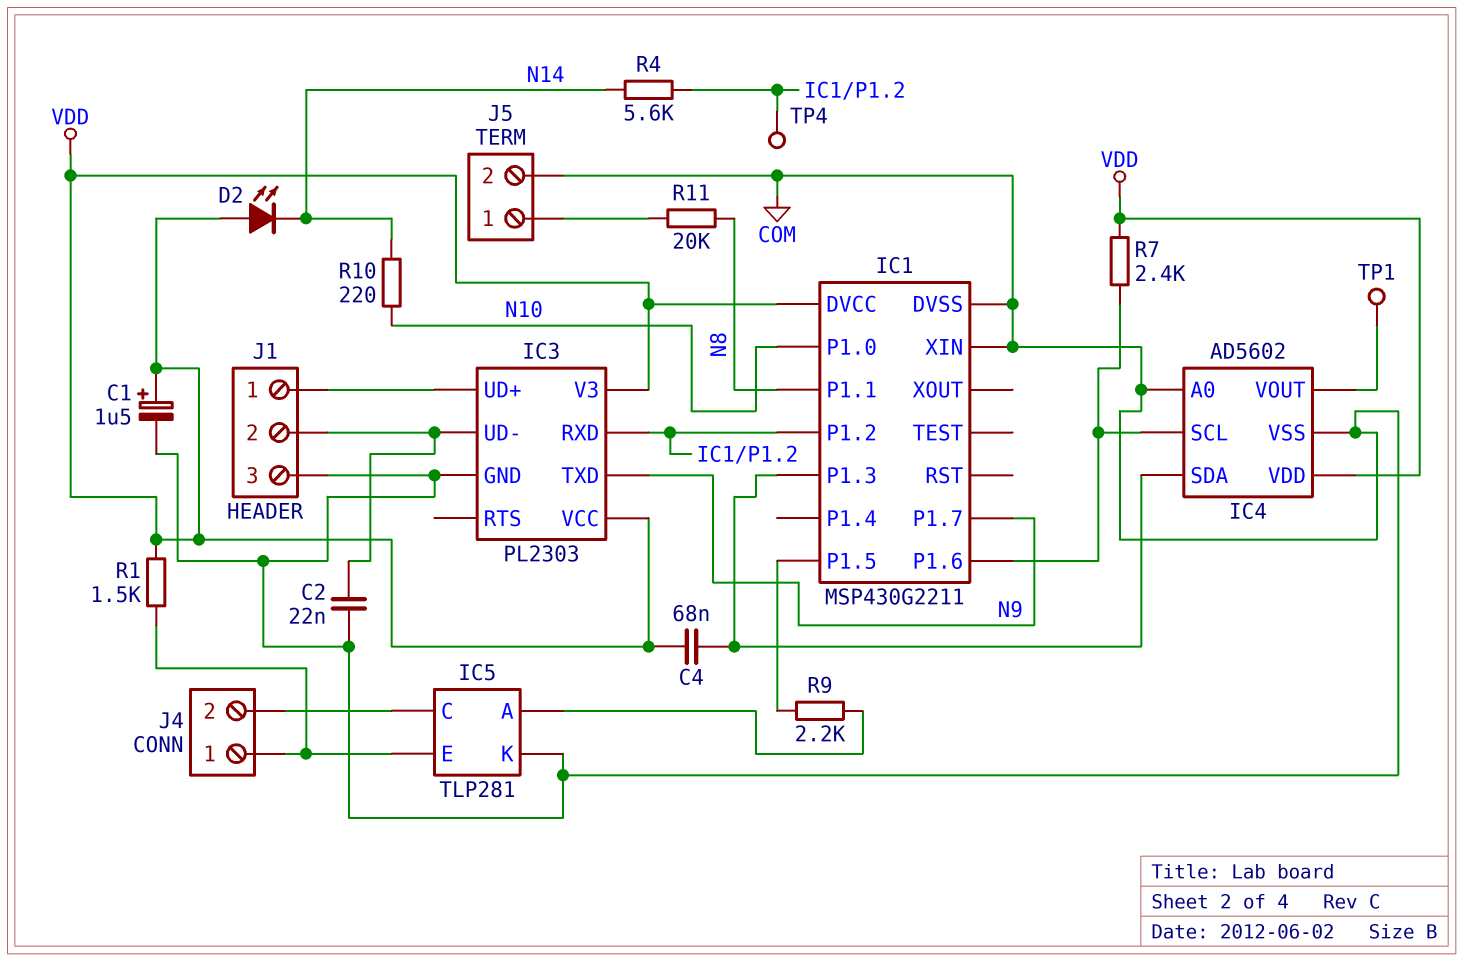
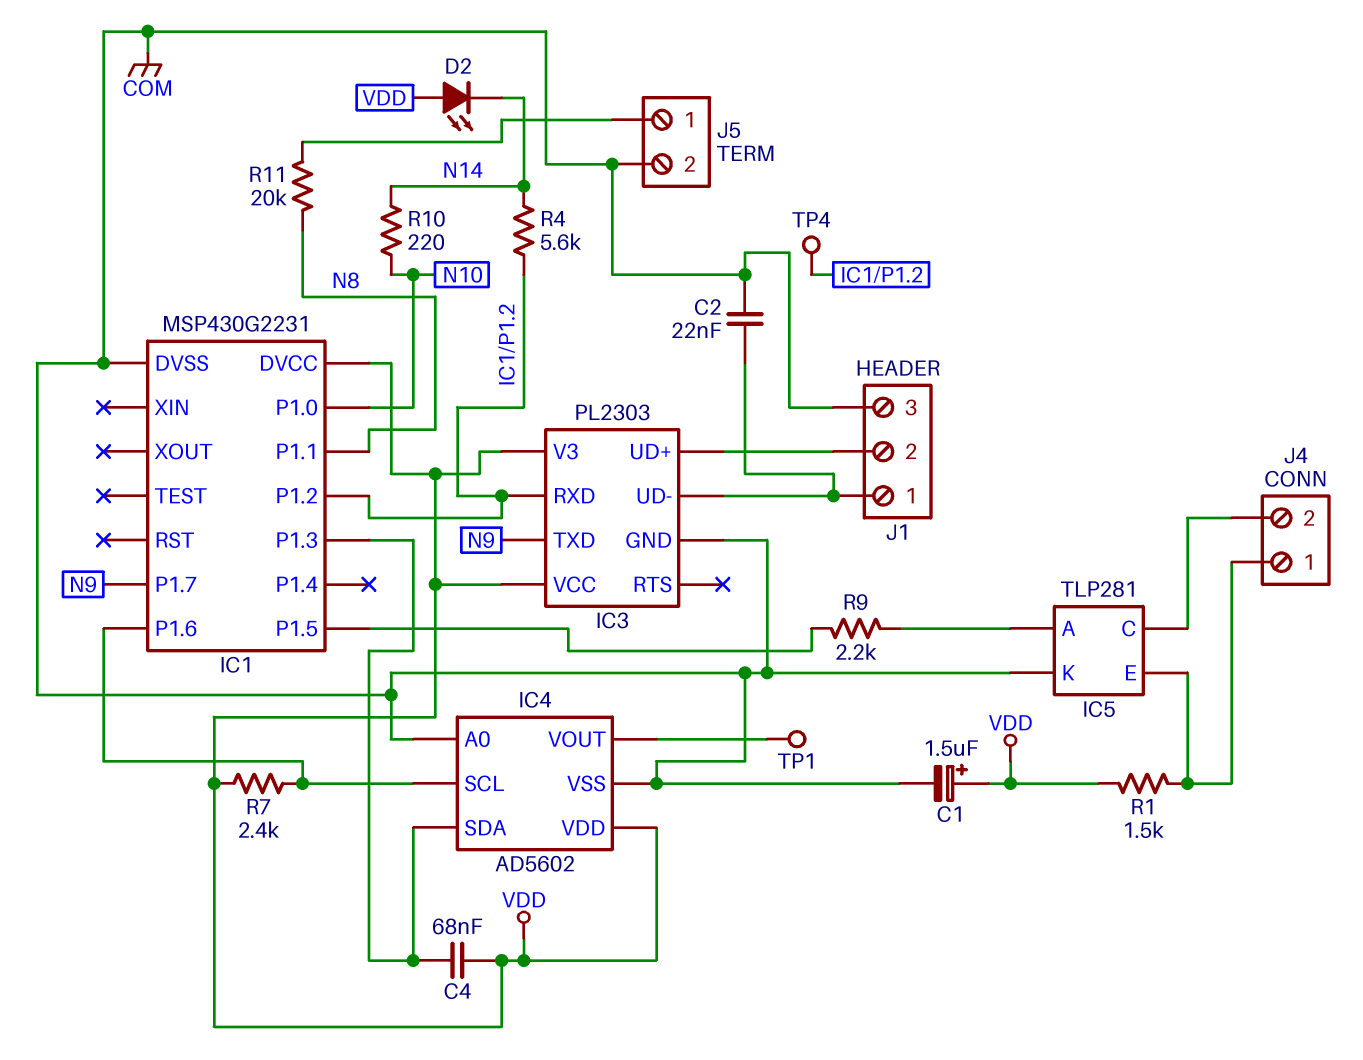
IC1: MSP430G2211 -> MSP430G2231
IC1 pin XIN: COM -> none
J1 pin 1: IC3/UD+ -> IC3/UD-
J1 pin 2: IC3/UD- -> IC3/UD+

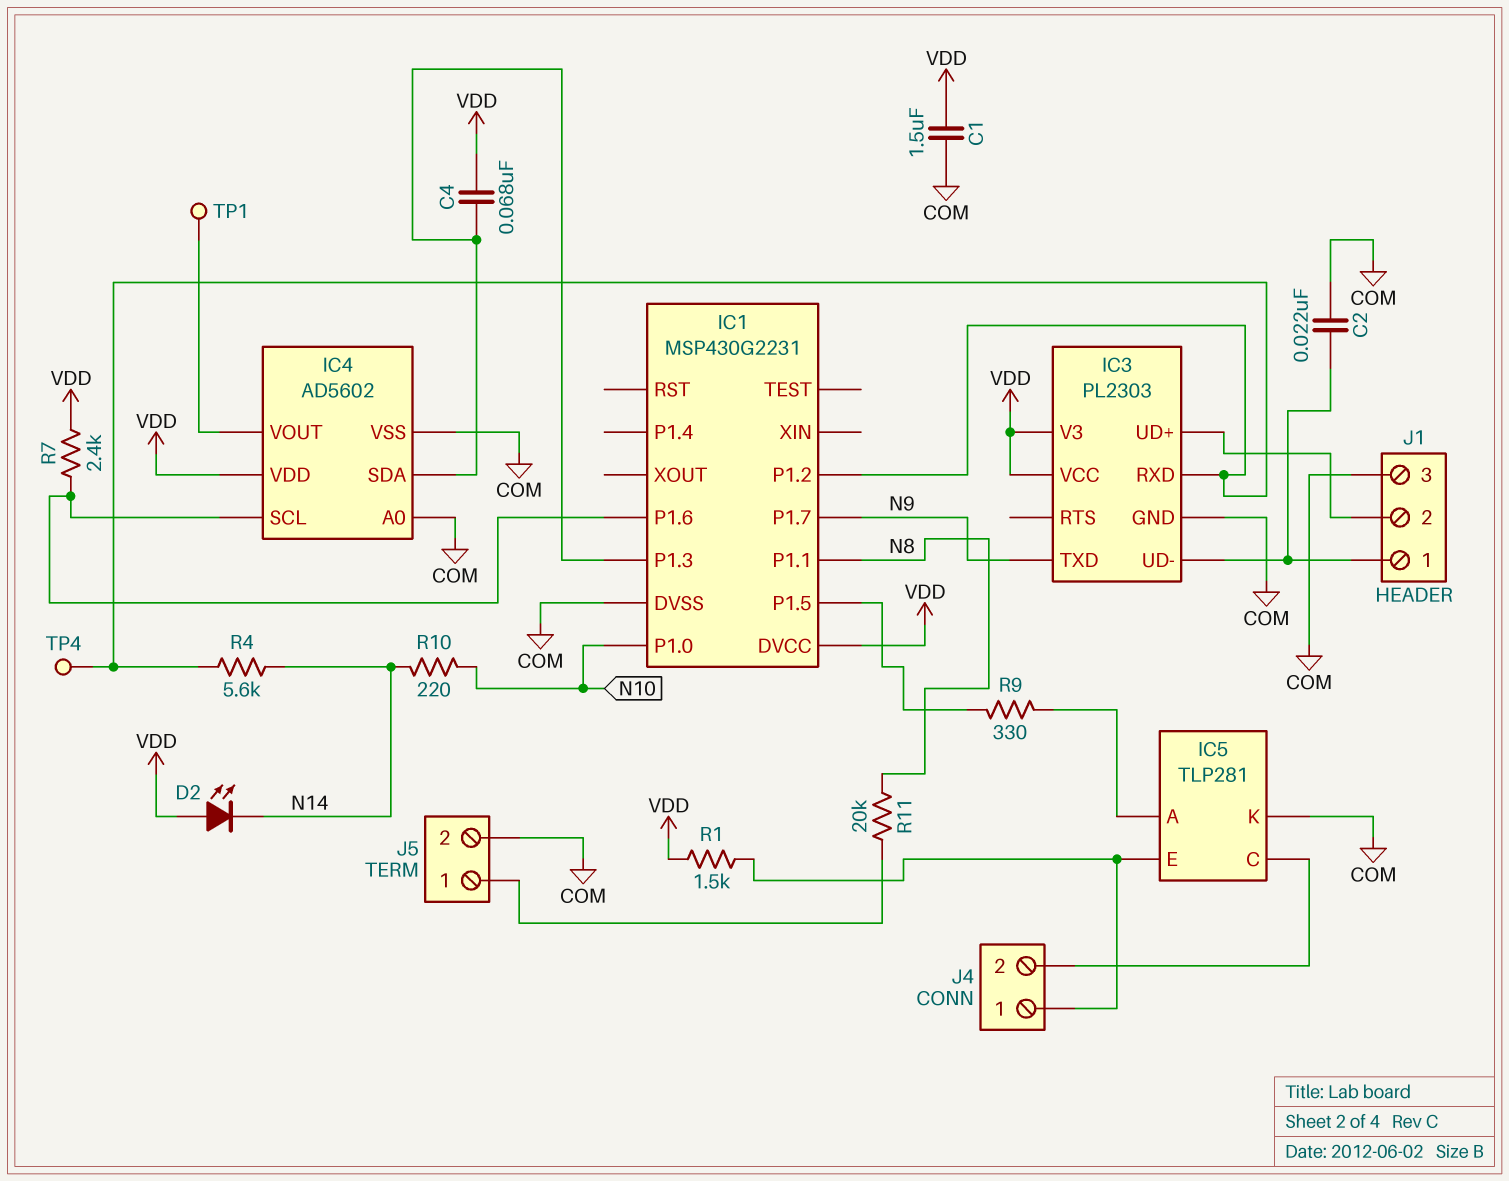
C1: 1.5uF (plus VDD, minus COM) -> 1.5uF (COM, VDD)
R9: 2.2k (IC1/P1.5, IC5/A) -> 330 (IC1/P1.5, IC5/A)

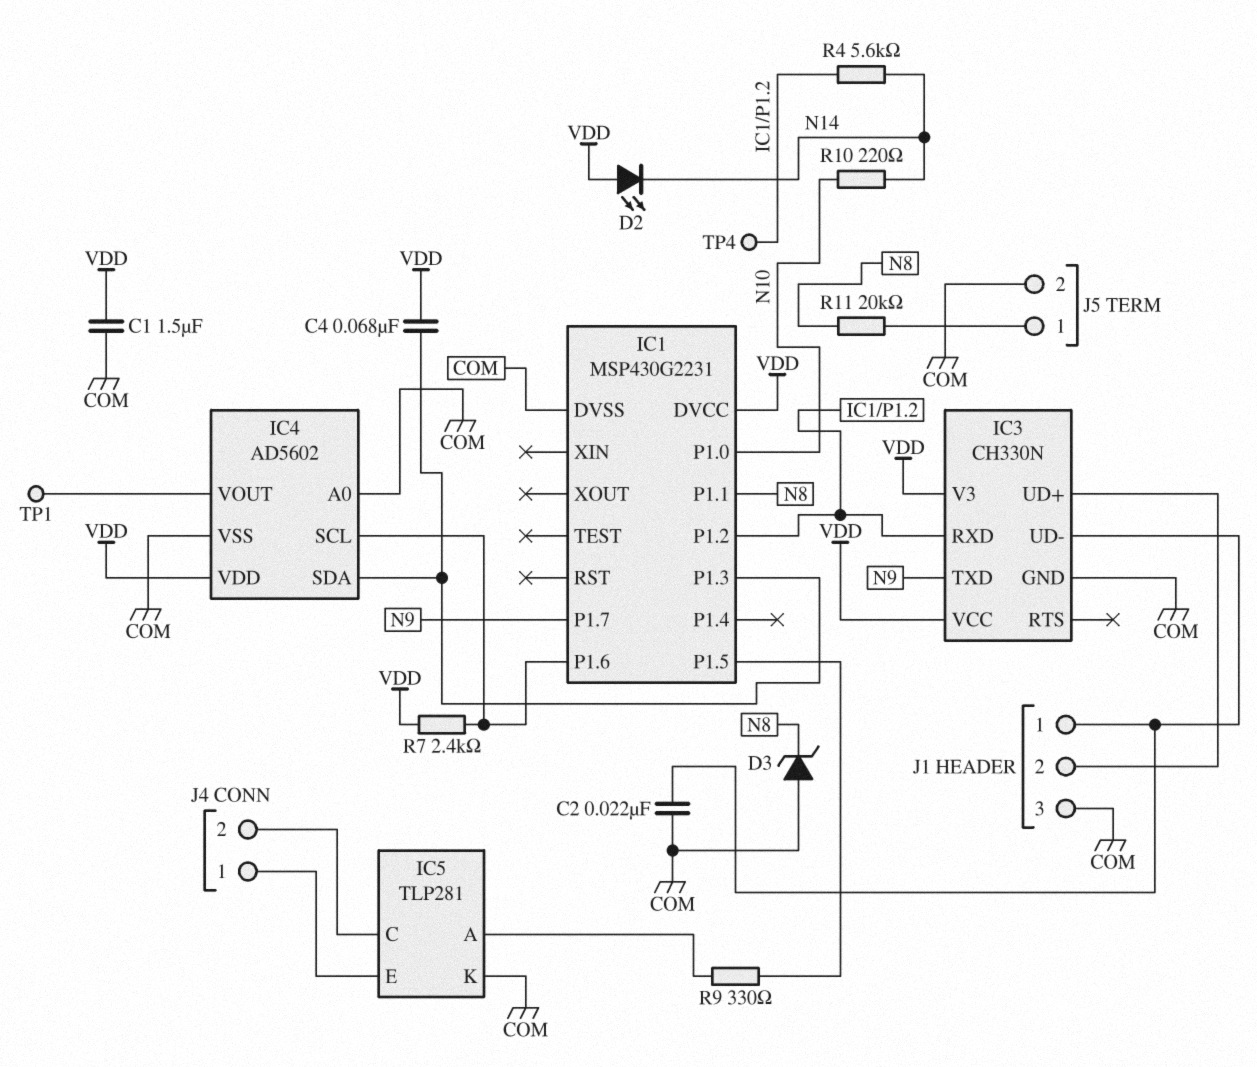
D3: none -> zener (A COM, K N8)
IC3: PL2303 -> CH330N
R1: 1.5k (IC5/E, VDD) -> none

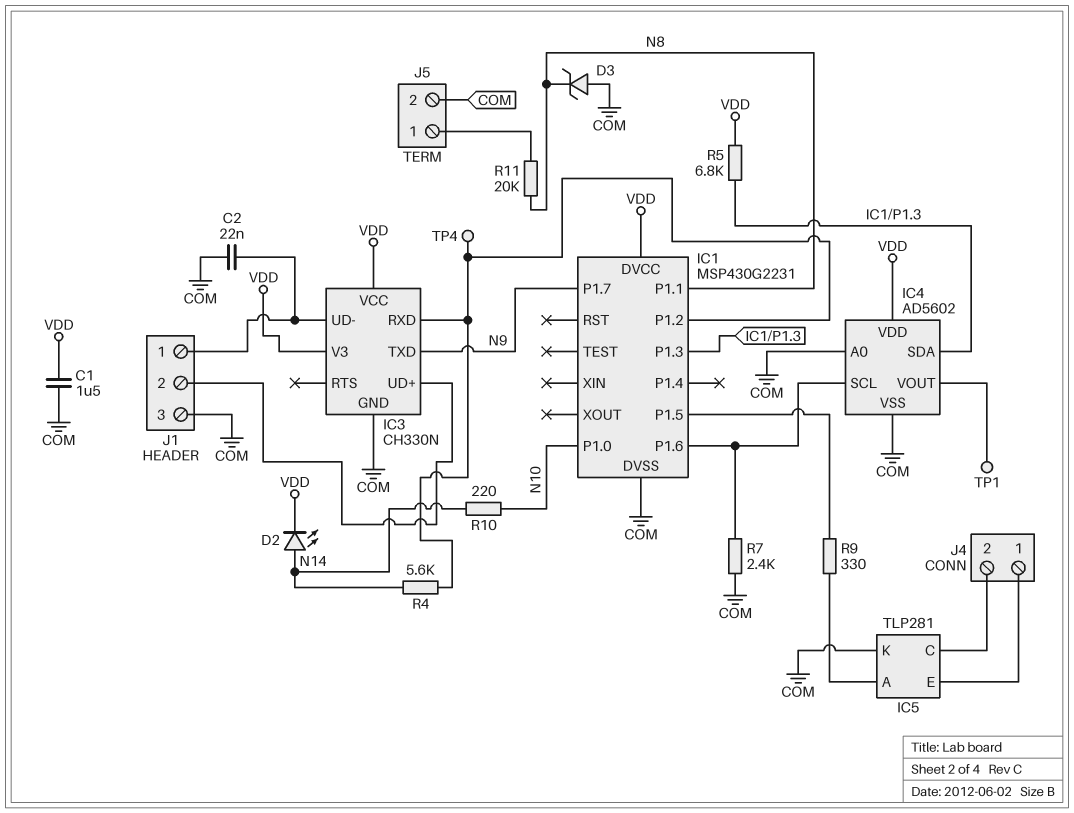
C4: 68nF (IC1/P1.3, VDD) -> none
D2: LED (A VDD, K N14) -> LED (A N14, K VDD)
R5: none -> 6.8k (IC1/P1.3, VDD)
R7: 2.4k (IC1/P1.6, VDD) -> 2.4k (COM, IC1/P1.6)

